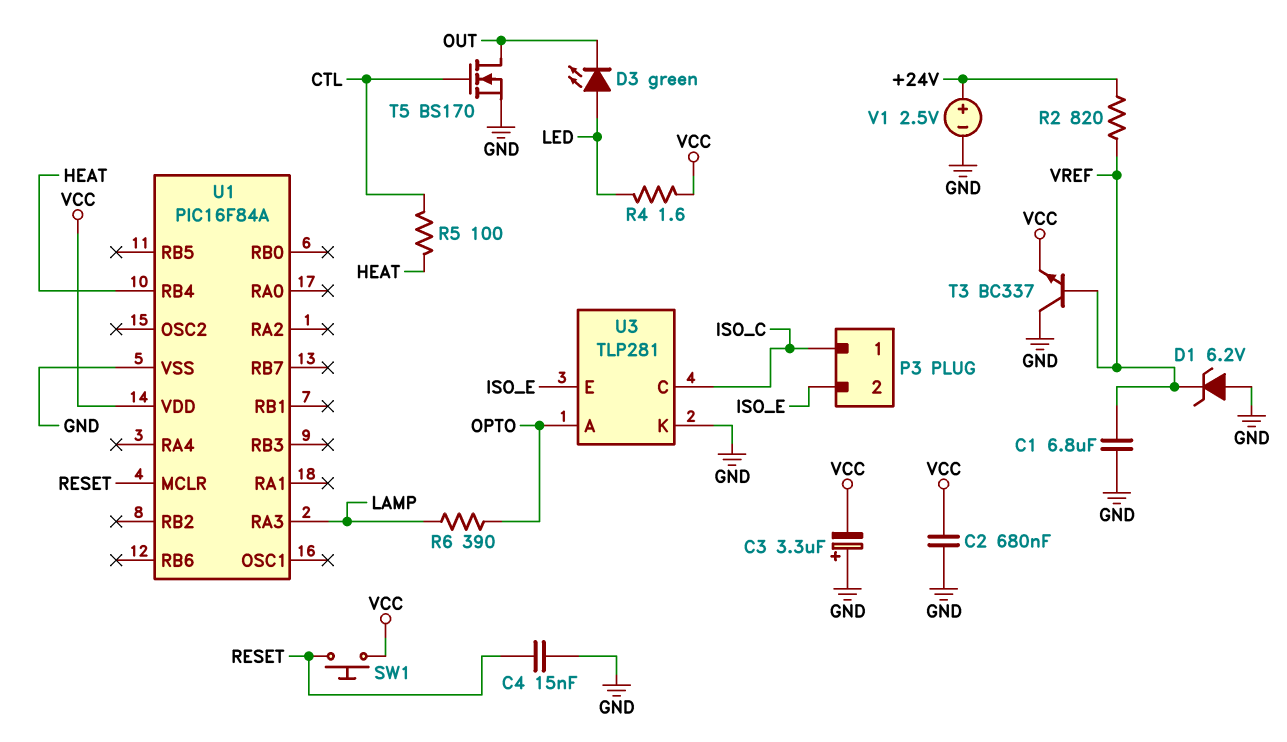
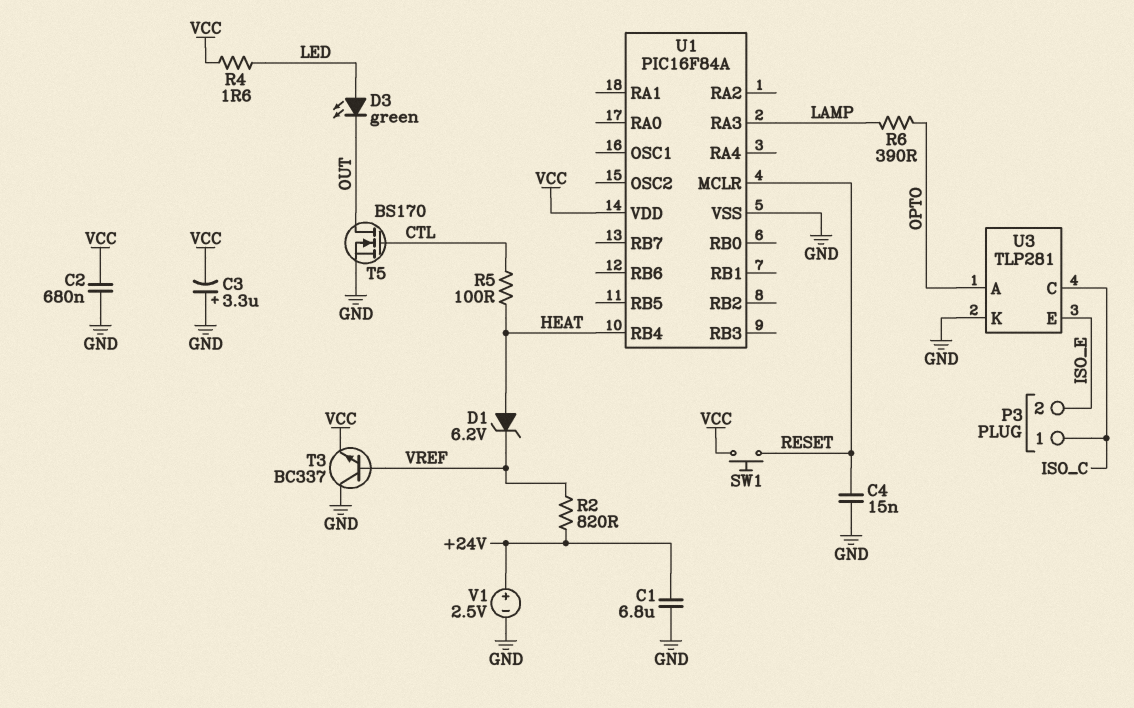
C1: 6.8uF (GND, VREF) -> 6.8uF (+24V, GND)
D1: zener 6.2V (A GND, K VREF) -> zener 6.2V (A HEAT, K VREF)

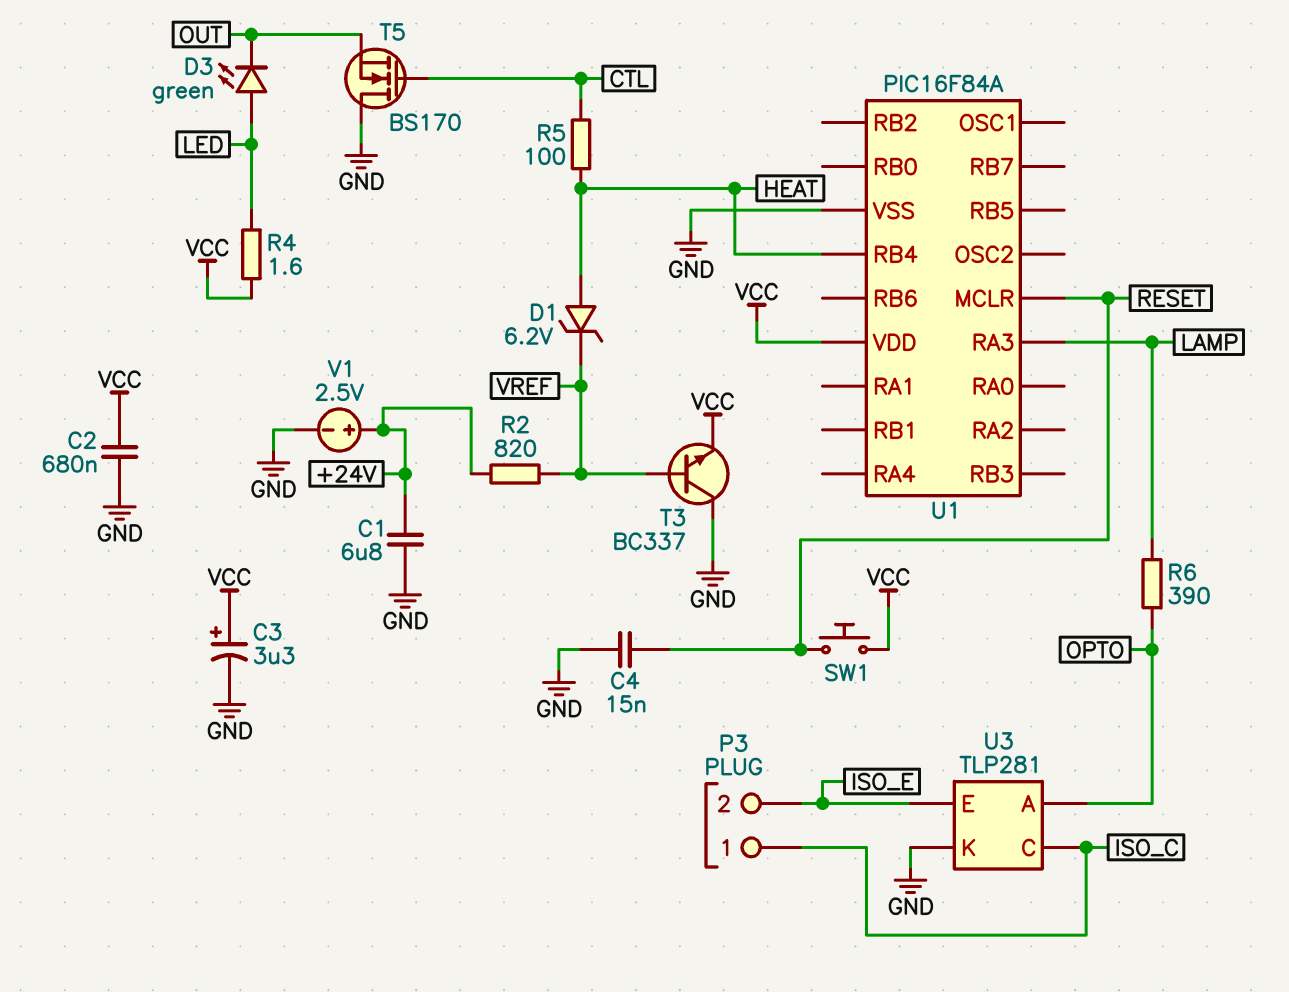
C3: 3.3uF (plus GND, minus VCC) -> 3.3uF (plus VCC, minus GND)
T5: NMOS BS170 (G CTL, D OUT, S GND) -> NMOS BS170 (G CTL, D GND, S OUT)

